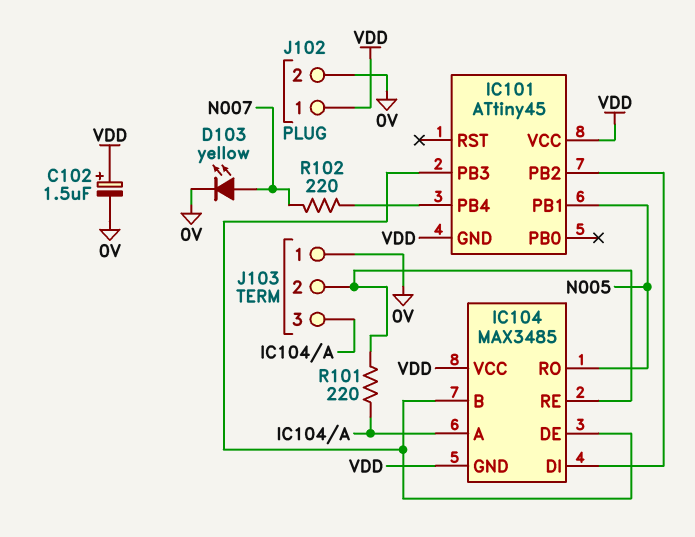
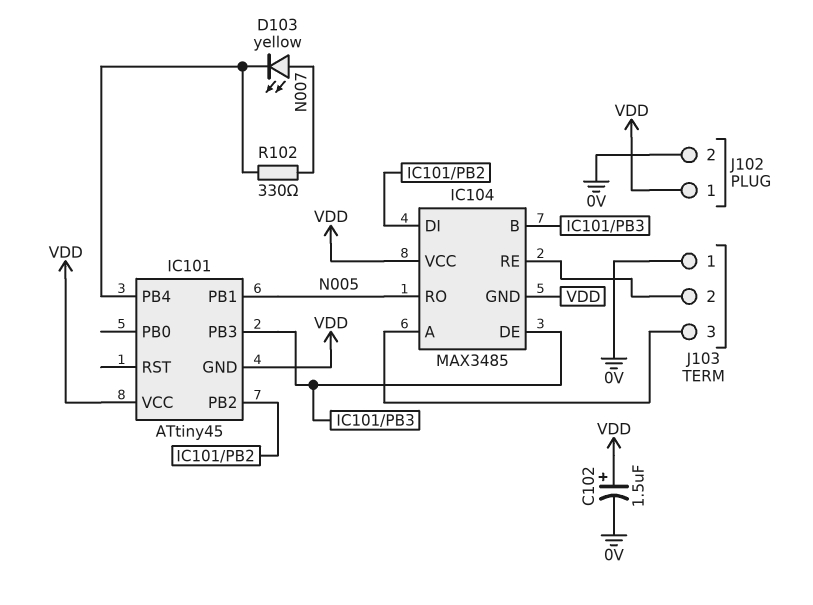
D103: LED yellow (A N007, K 0V) -> LED yellow (A N007, K IC101/PB4)
R101: 220 (IC104/A, IC104/RE) -> none
R102: 220 (IC101/PB4, N007) -> 330 (IC101/PB4, N007)

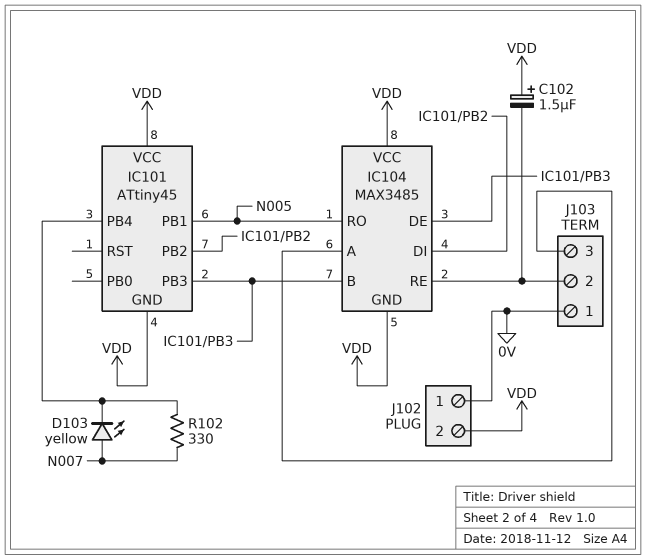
C102: 1.5uF (plus VDD, minus 0V) -> 1.5uF (plus VDD, minus IC104/RE)
J102 pin 1: VDD -> 0V
J102 pin 2: 0V -> VDD

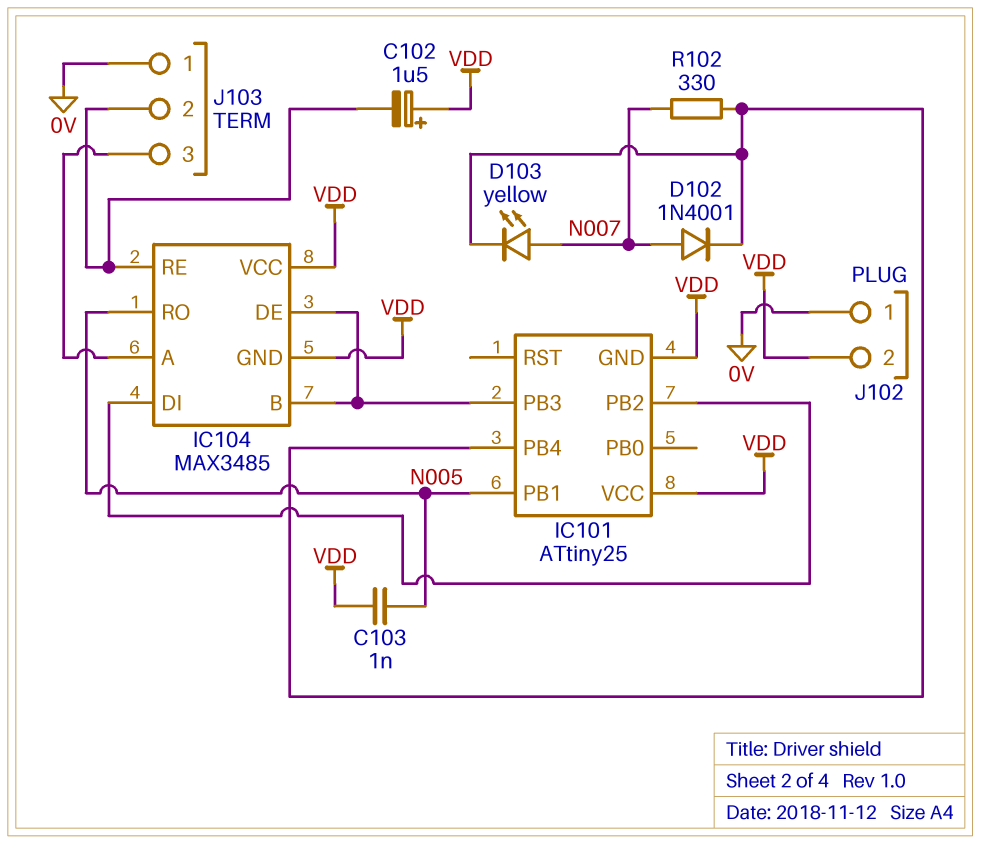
C103: none -> 1nF (N005, VDD)
D102: none -> diode 1N4001 (A N007, K IC101/PB4)
IC101: ATtiny45 -> ATtiny25

